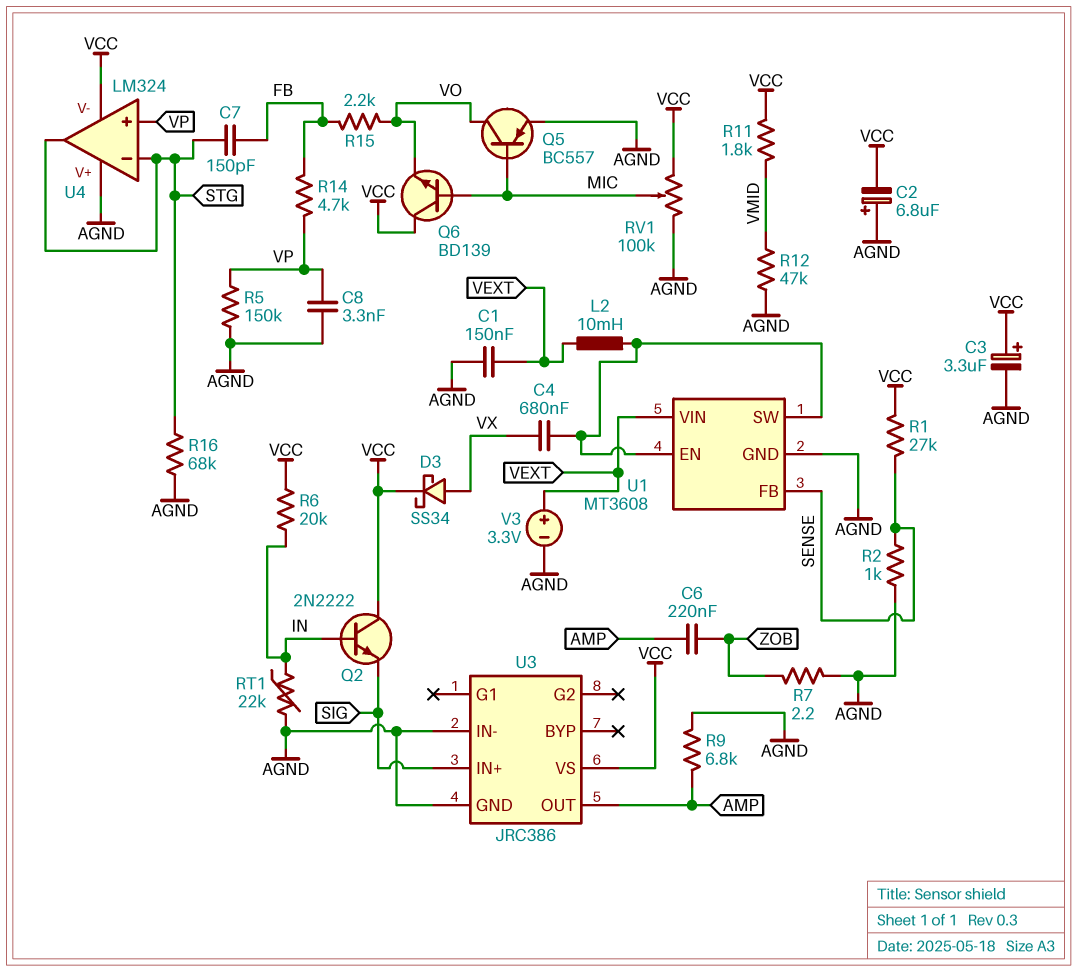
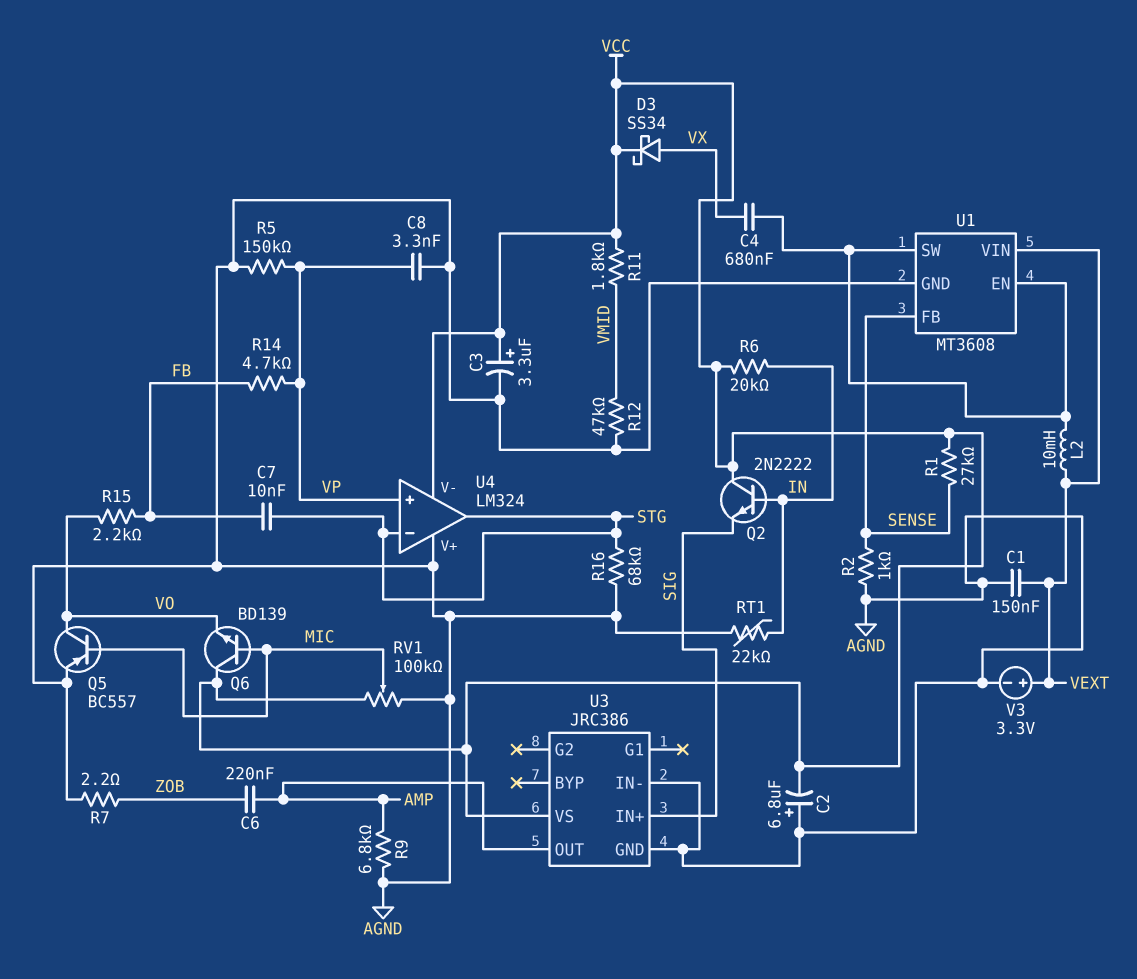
C7: 150pF (FB, STG) -> 10nF (FB, STG)

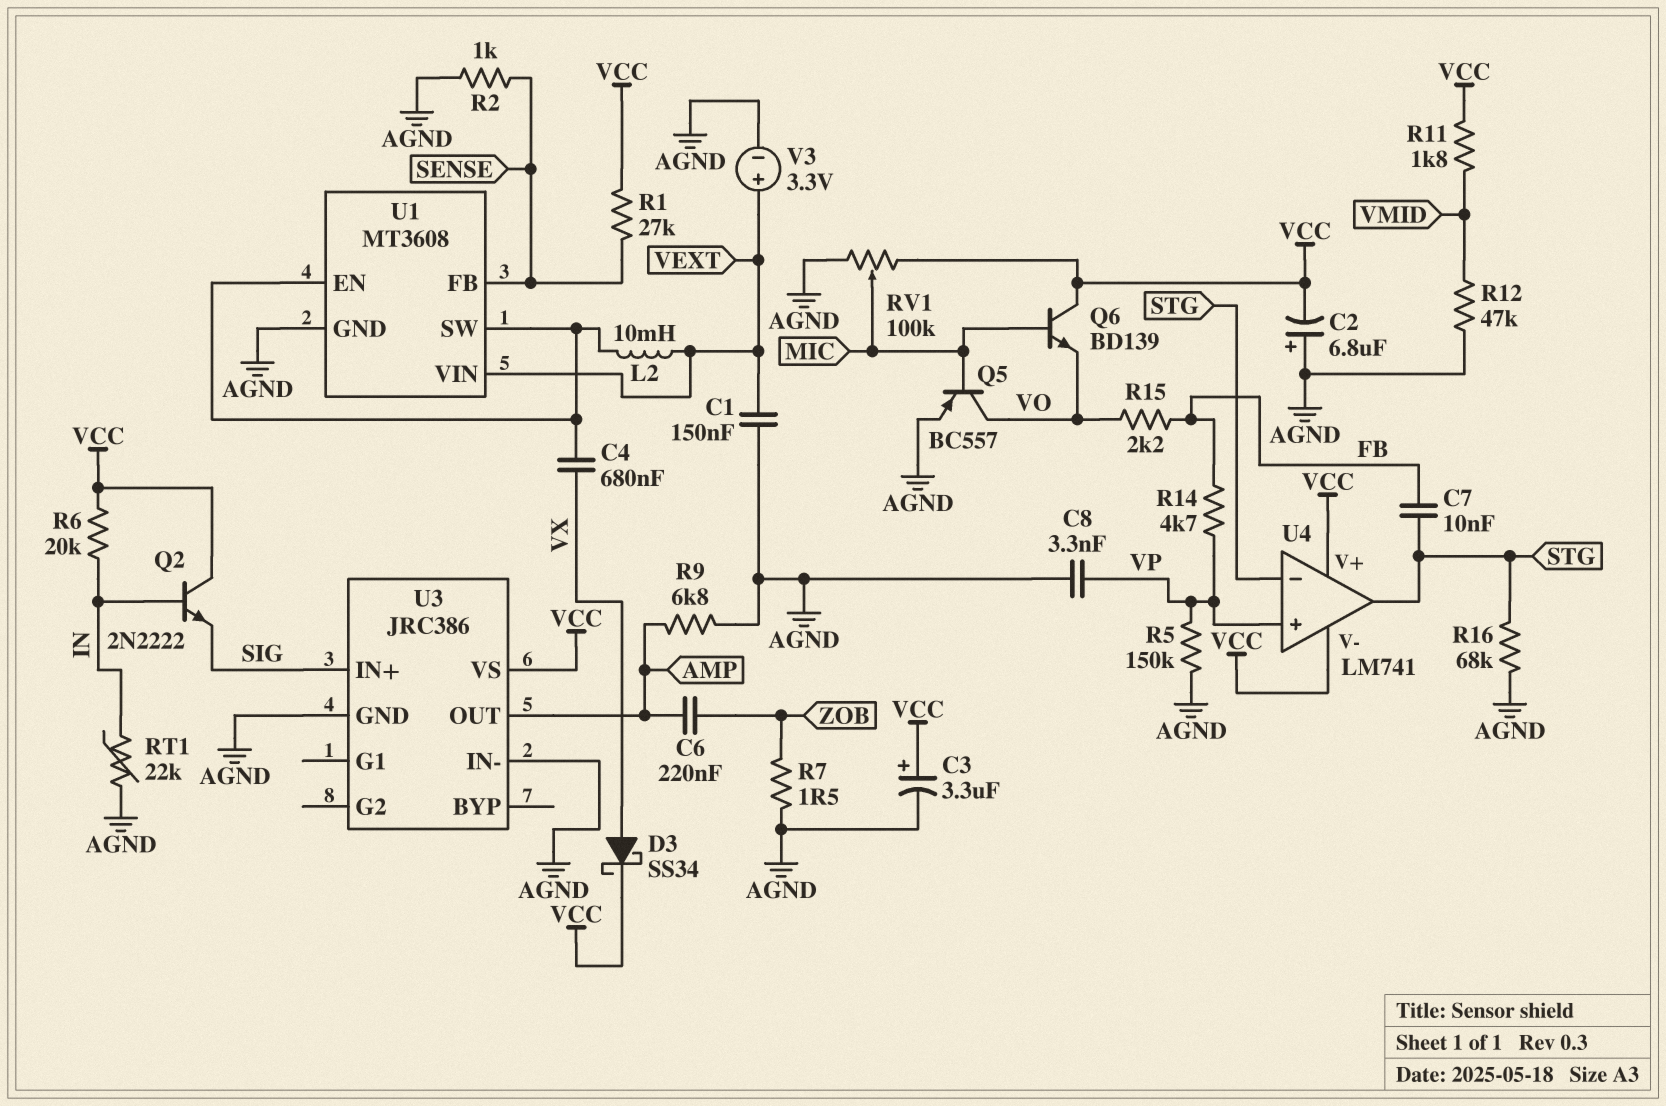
R7: 2.2 (AGND, ZOB) -> 1.5 (AGND, ZOB)
U4: LM324 -> LM741
U4 pin V+: AGND -> VCC

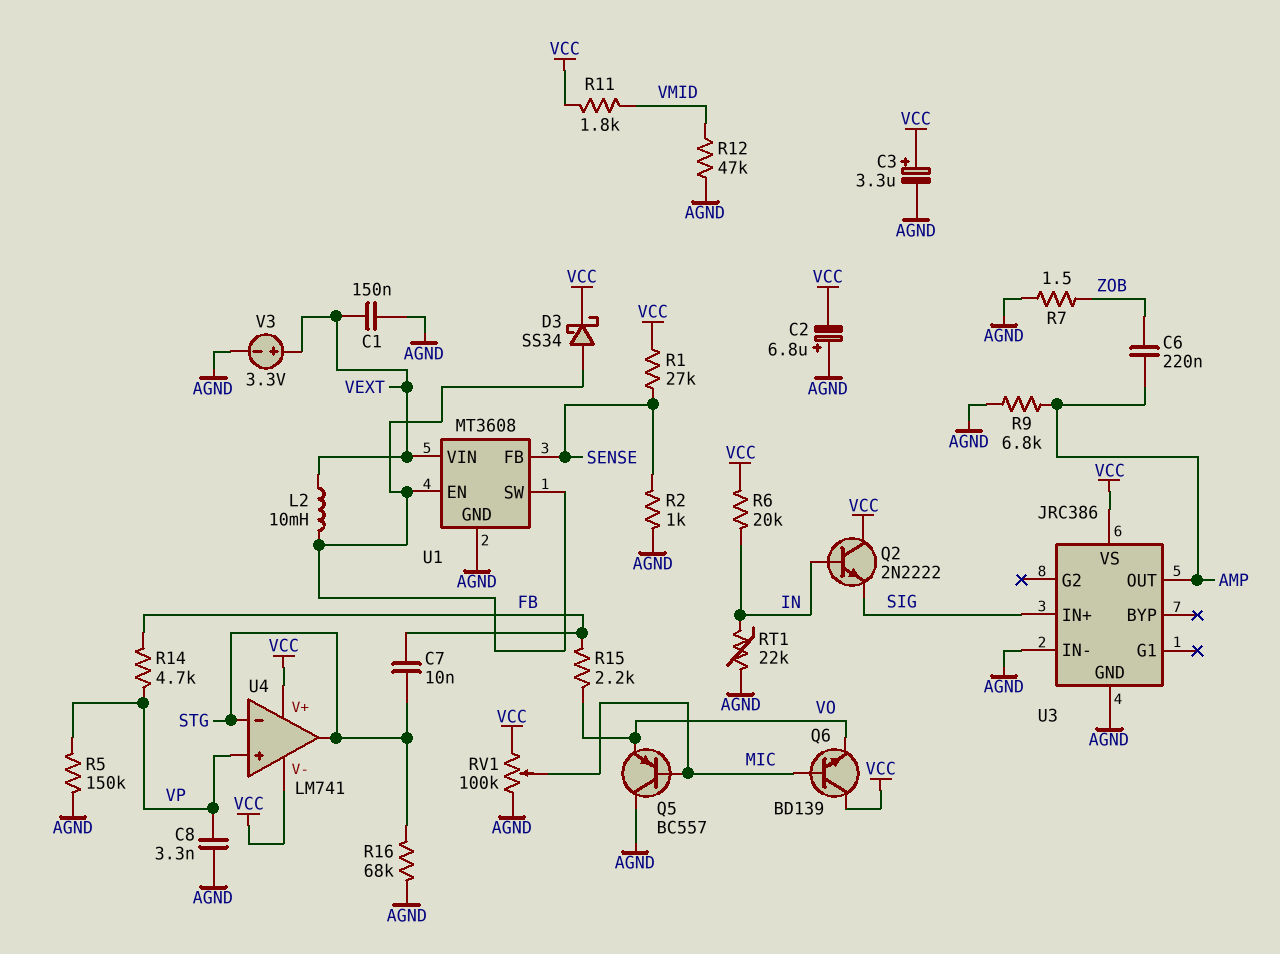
C4: 680nF (U1/EN, VX) -> none
D3: schottky SS34 (A VX, K VCC) -> schottky SS34 (A U1/EN, K VCC)
Q5: PNP BC557 (B MIC, C VO, E AGND) -> PNP BC557 (B MIC, C AGND, E VO)

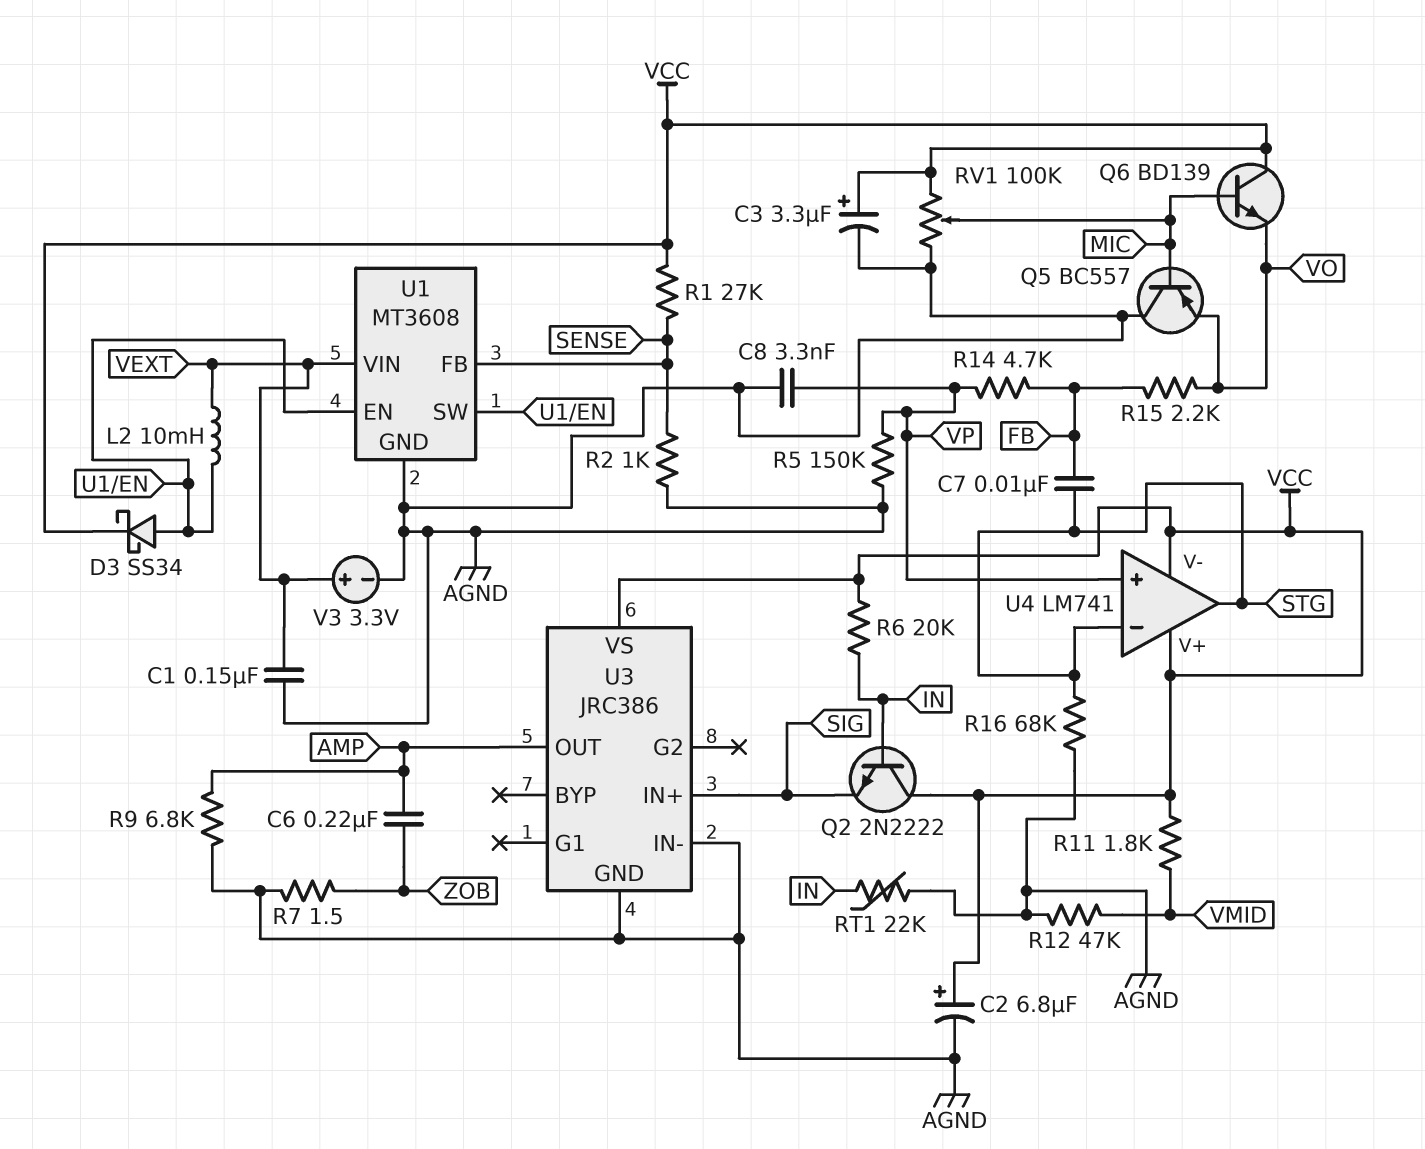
C2: 6.8uF (plus AGND, minus VCC) -> 6.8uF (plus VCC, minus AGND)

